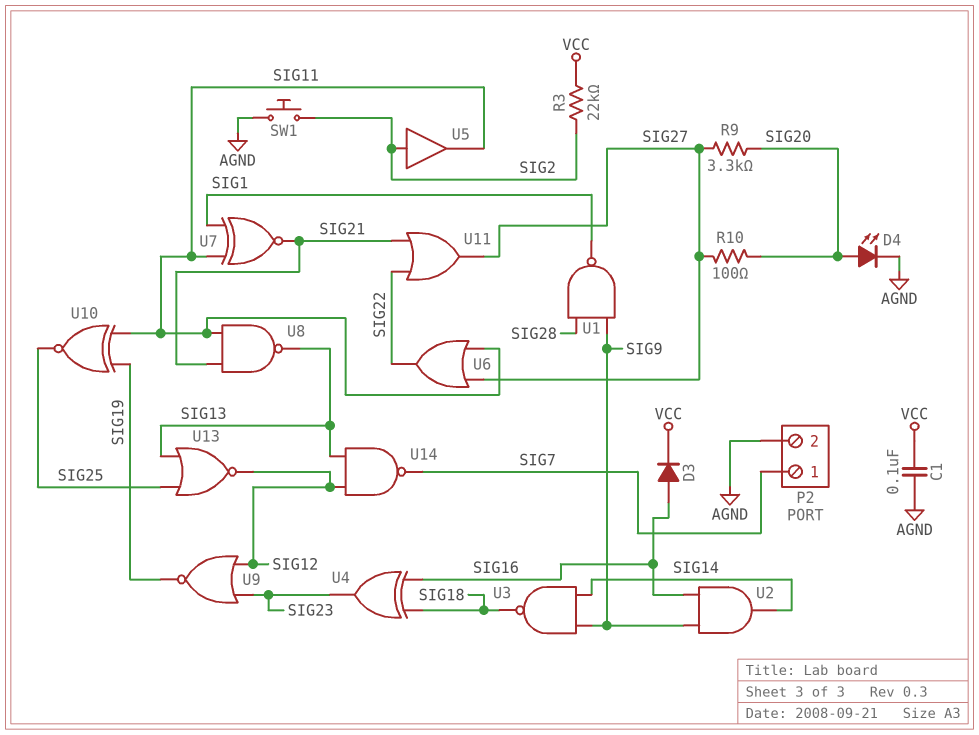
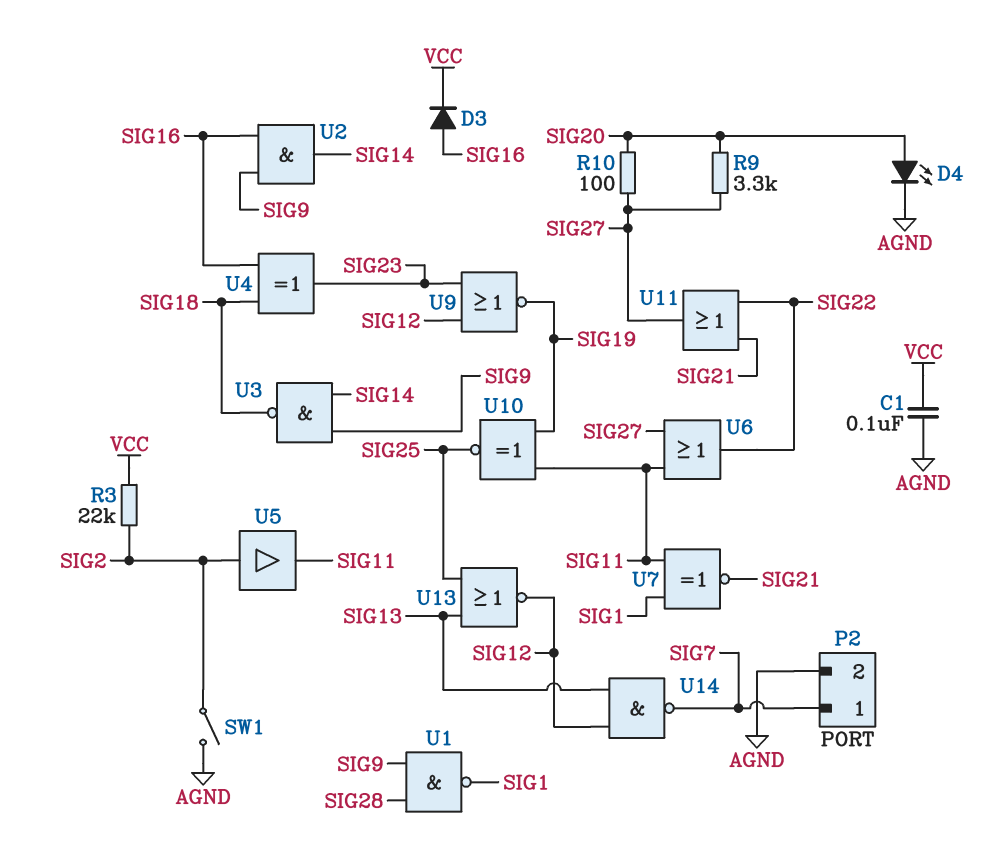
SW1: button (AGND, SIG2) -> switch (AGND, SIG2)
U8: NAND (in SIG11, in SIG21, out SIG13) -> none

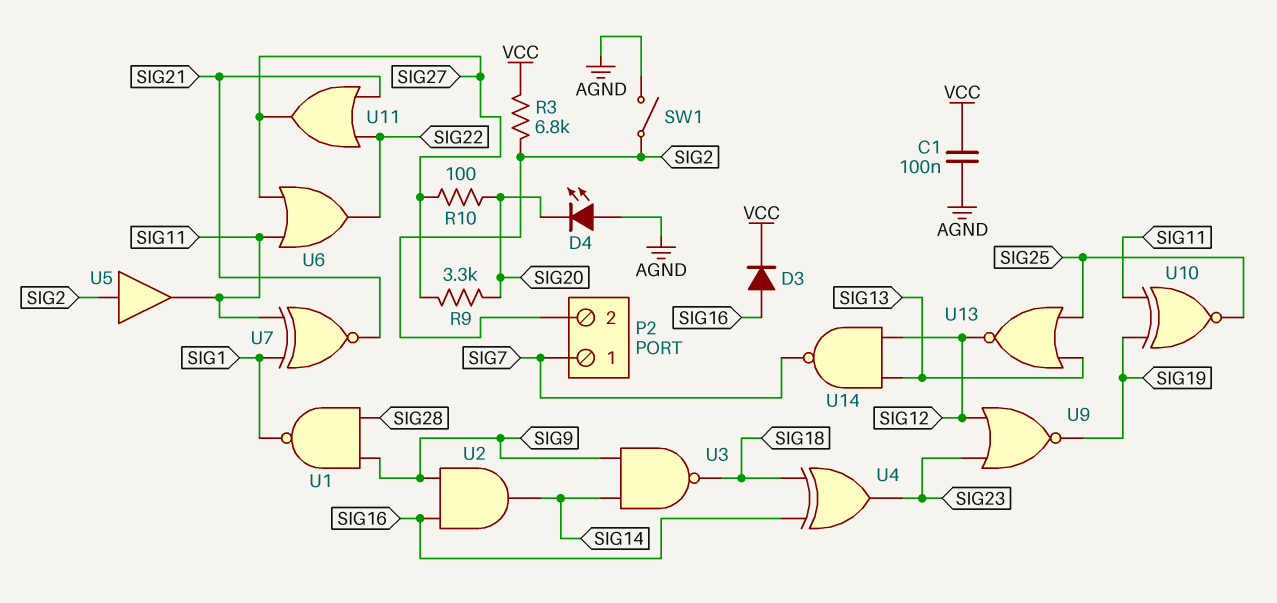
D4: LED (A SIG20, K AGND) -> LED (A AGND, K SIG20)
P2 pin 2: AGND -> SIG2
R3: 22k (SIG2, VCC) -> 6.8k (SIG2, VCC)

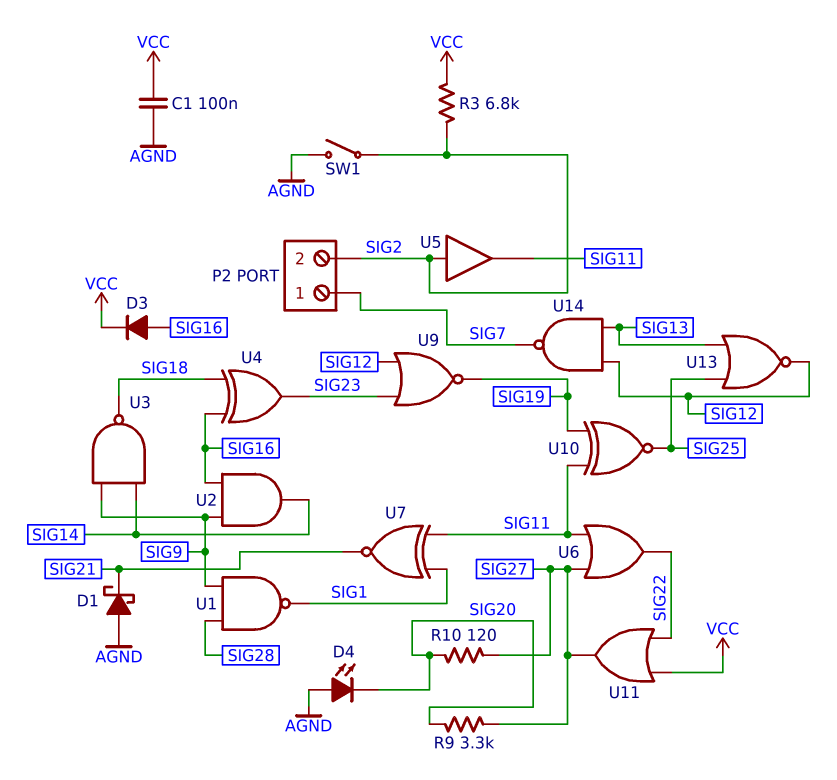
D1: none -> schottky (A AGND, K SIG21)
R10: 100 (SIG20, SIG27) -> 120 (SIG20, SIG27)
U11: OR (in SIG21, in SIG22, out SIG27) -> OR (in SIG22, in VCC, out SIG27)

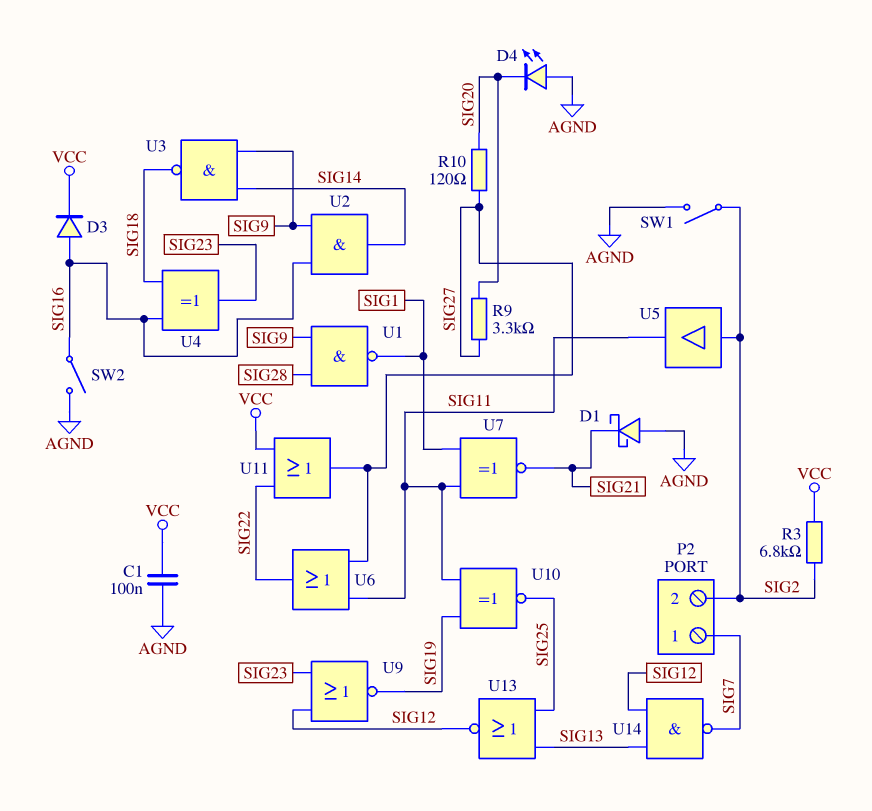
SW2: none -> switch (AGND, SIG16)

